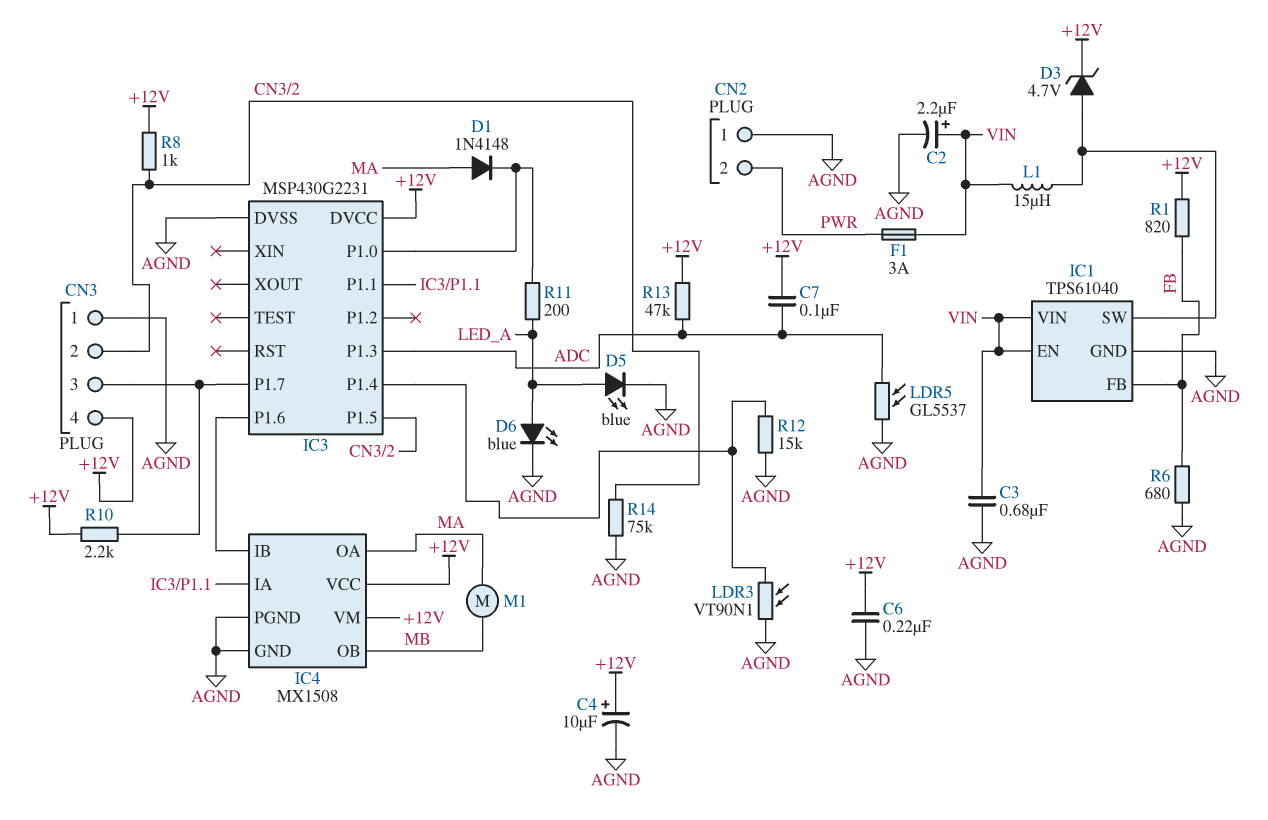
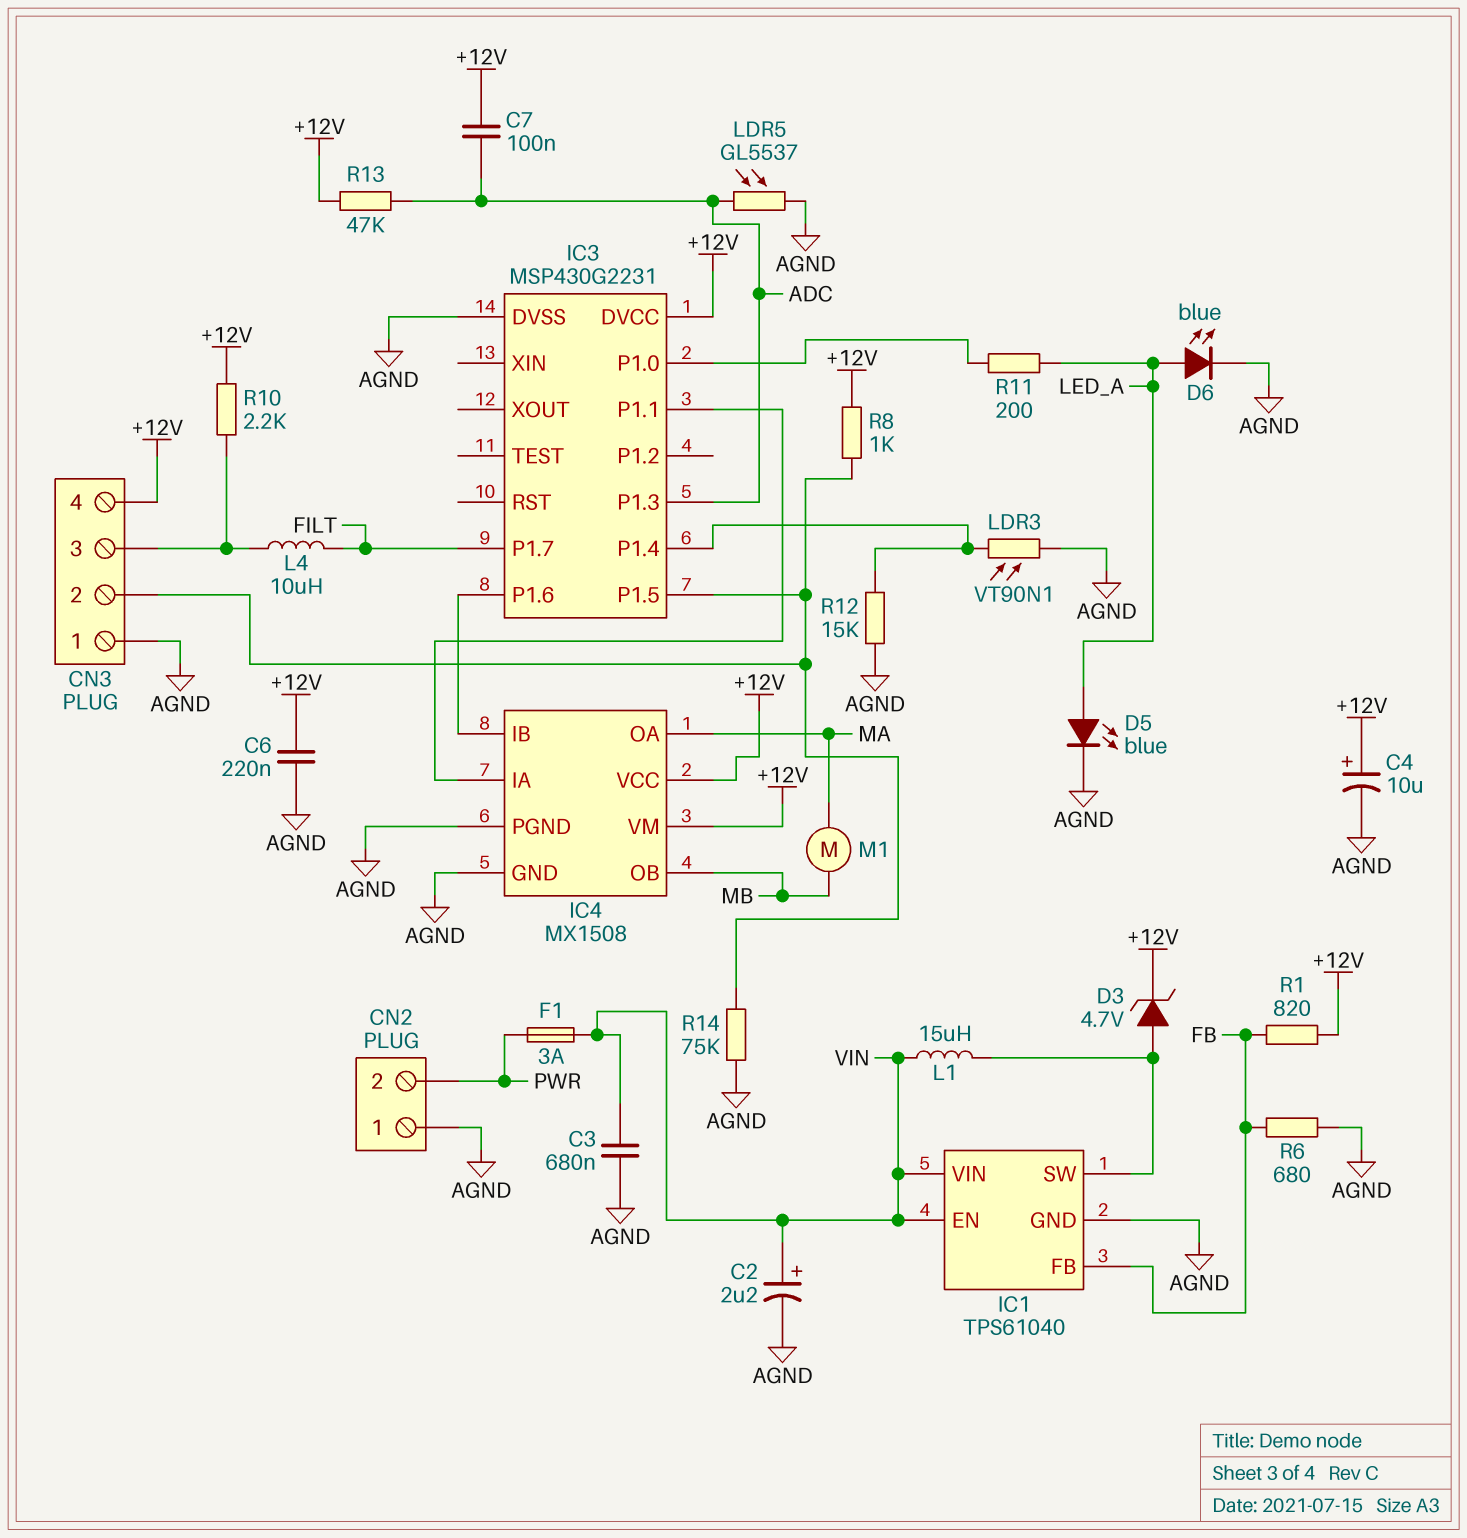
D1: diode 1N4148 (A MA, K IC3/P1.0) -> none
IC3 pin P1.7: CN3/3 -> FILT
L4: none -> 10uH (CN3/3, FILT)

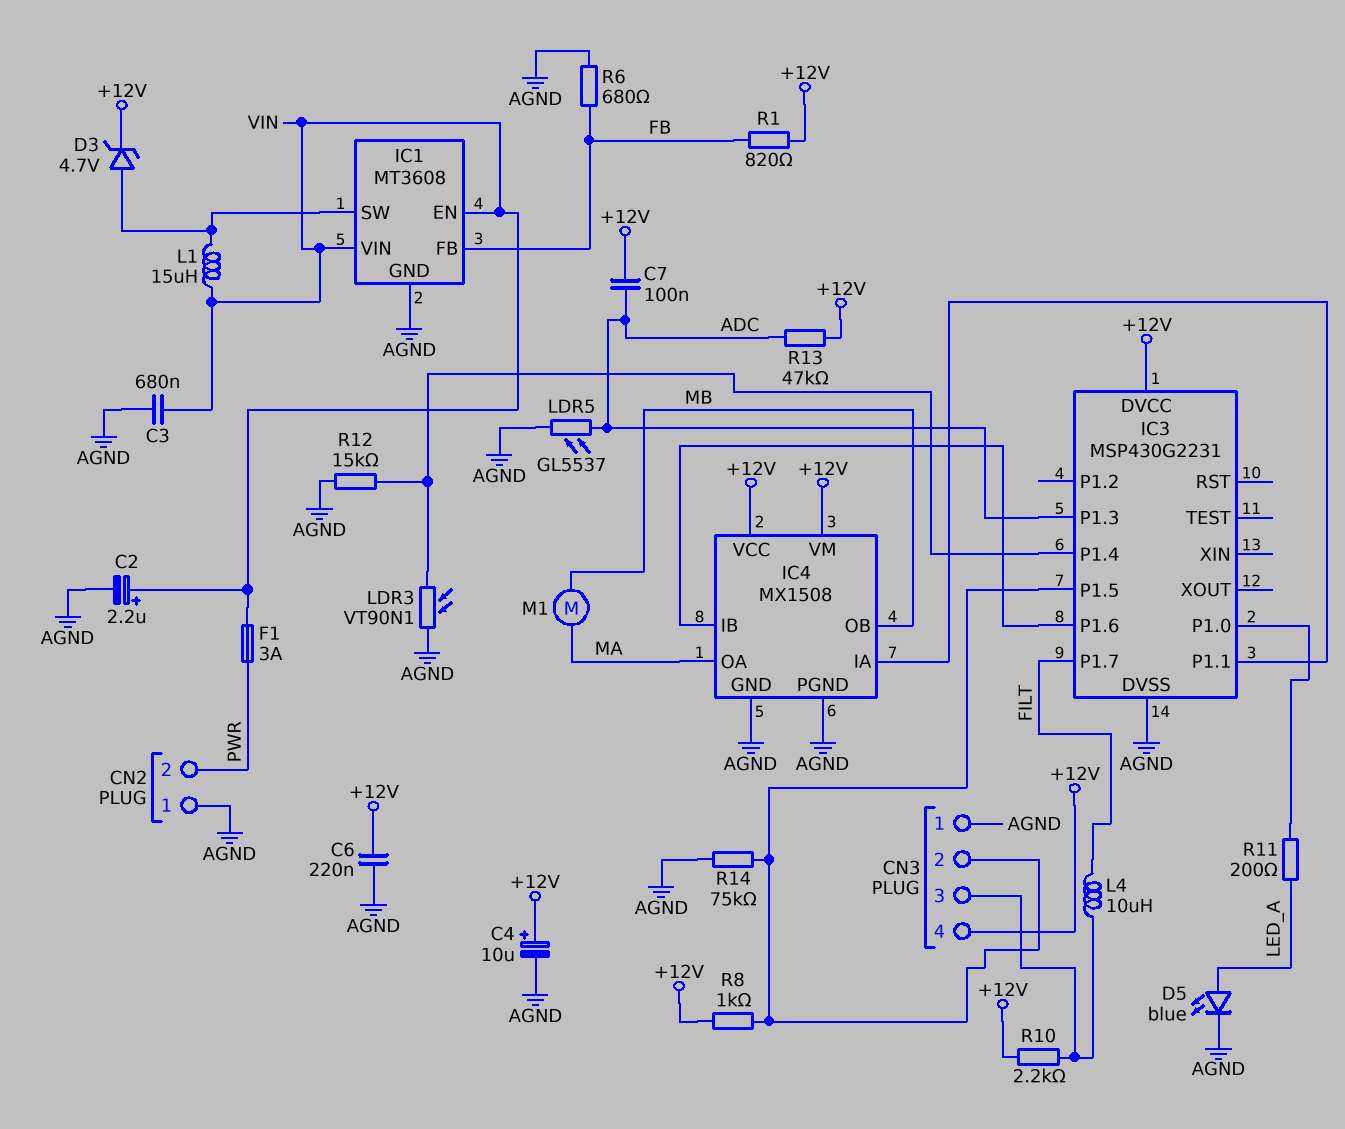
D6: LED blue (A LED_A, K AGND) -> none
IC1: TPS61040 -> MT3608

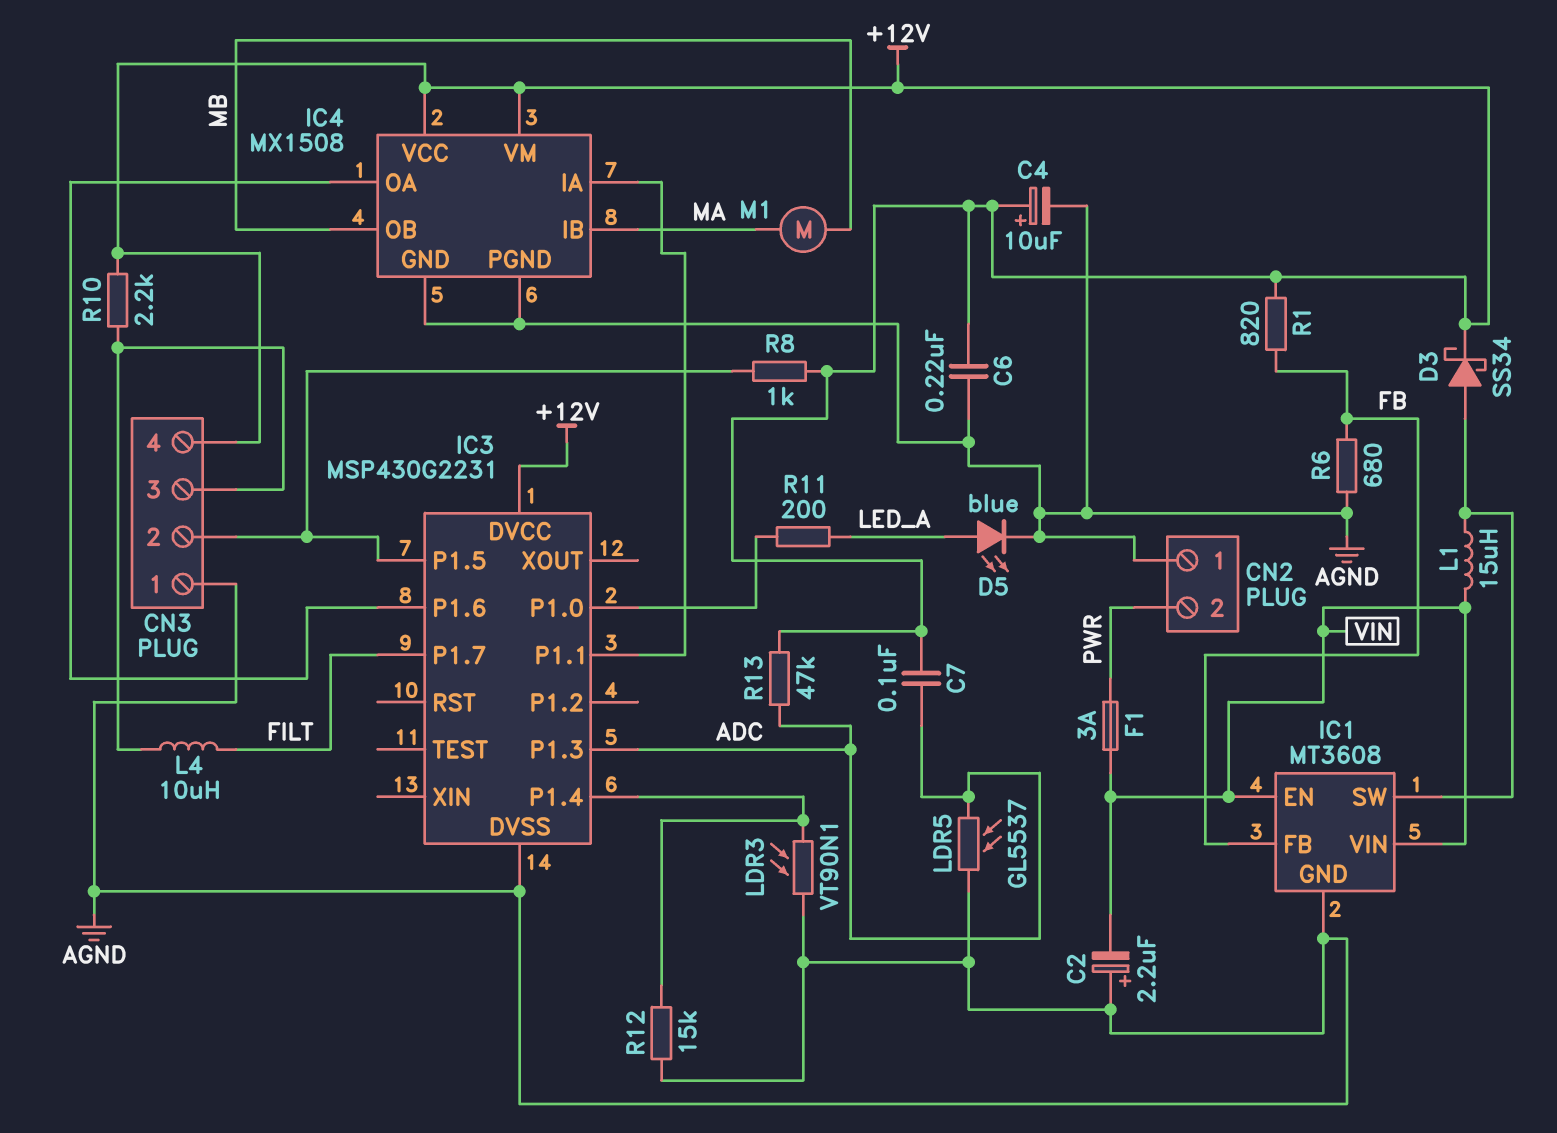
C2: 2.2uF (plus VIN, minus AGND) -> 2.2uF (plus AGND, minus VIN)
C3: 680nF (AGND, VIN) -> none
D3: zener 4.7V (A IC1/SW, K +12V) -> schottky SS34 (A IC1/SW, K +12V)
IC4 pin IB: IC3/P1.6 -> MA
IC4 pin OA: MA -> IC3/P1.6
R14: 75k (AGND, CN3/2) -> none

